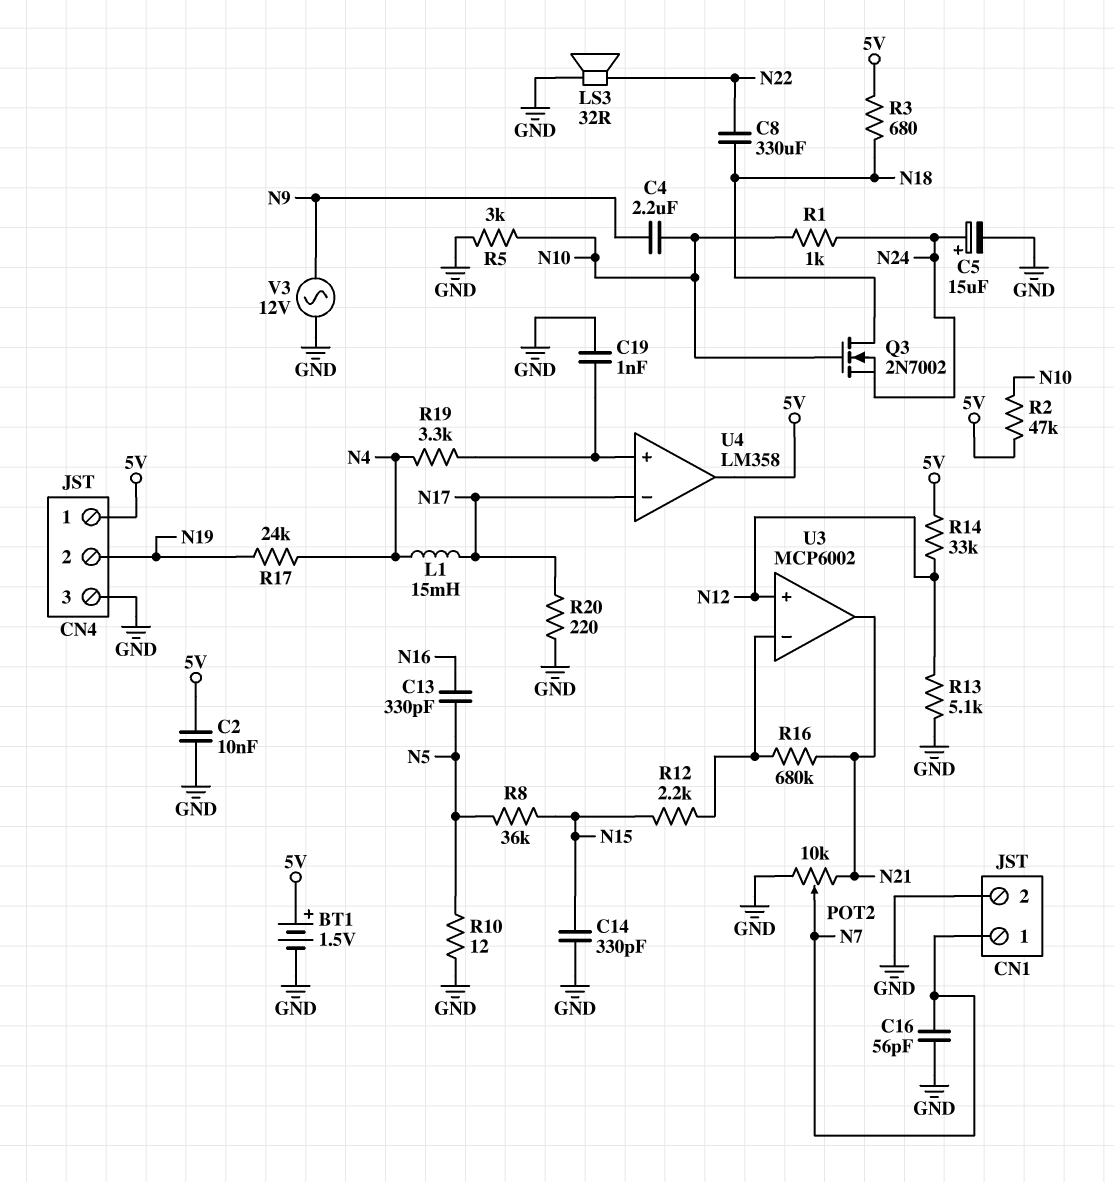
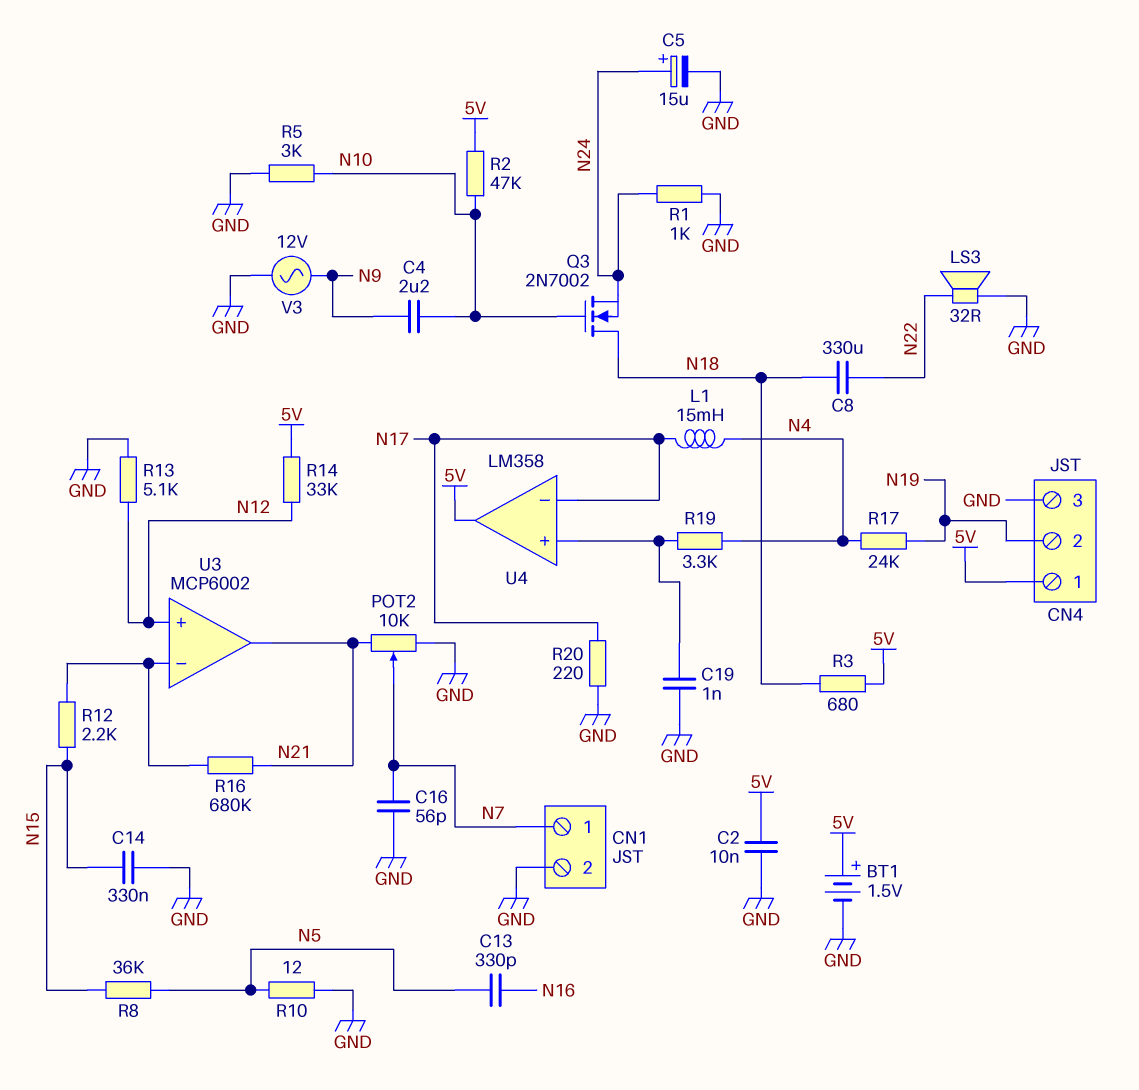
C14: 330pF (GND, N15) -> 330nF (GND, N15)
R1: 1k (N10, N24) -> 1k (GND, N24)

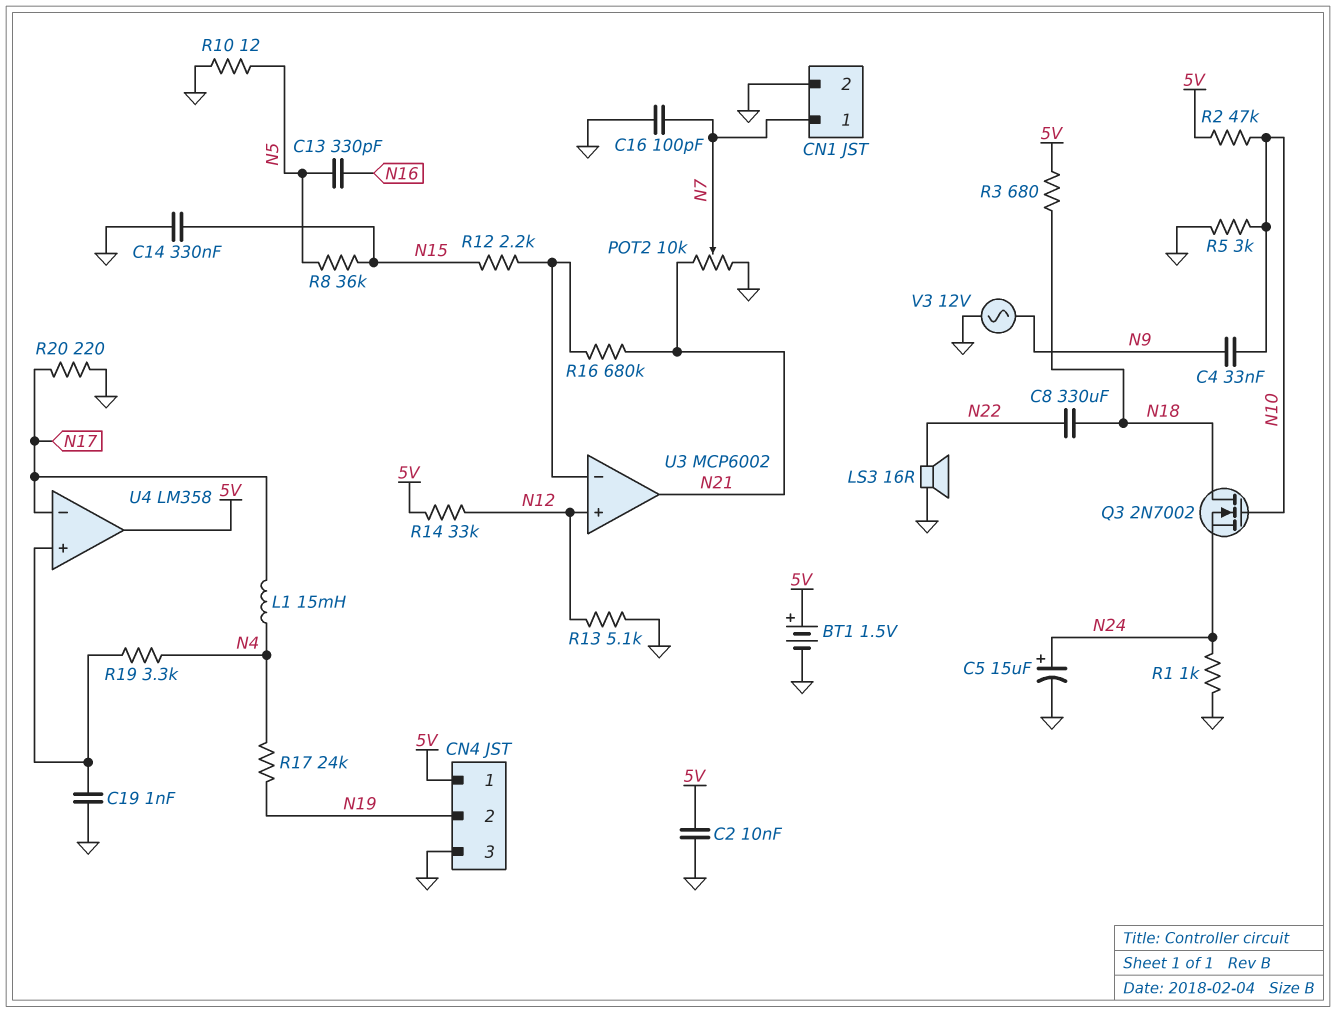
C4: 2.2uF (N9, N10) -> 33nF (N9, N10)
C16: 56pF (GND, N7) -> 100pF (GND, N7)
LS3: speaker 32R (GND, N22) -> speaker 16R (GND, N22)

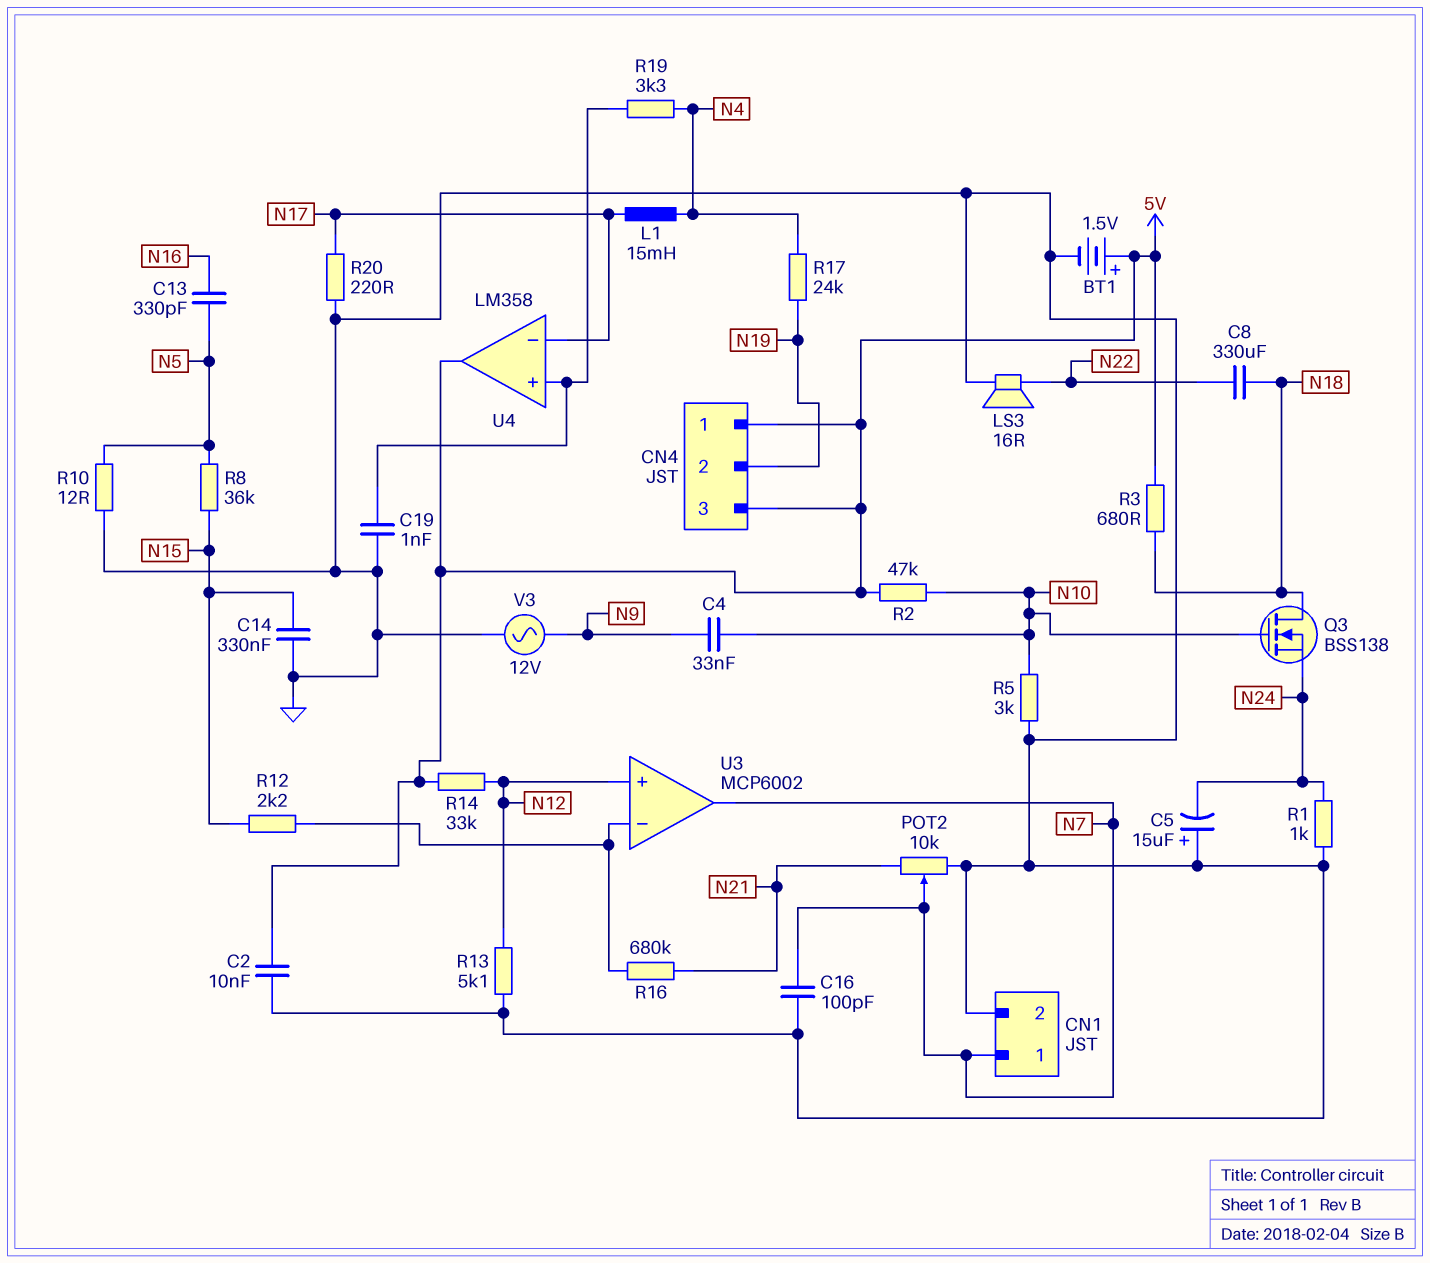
C5: 15uF (plus N24, minus GND) -> 15uF (plus GND, minus N24)
CN4 pin 3: GND -> 5V
Q3: NMOS 2N7002 (G N10, D N18, S N24) -> NMOS BSS138 (G N10, D N18, S N24)
U3 pin out: N21 -> N7

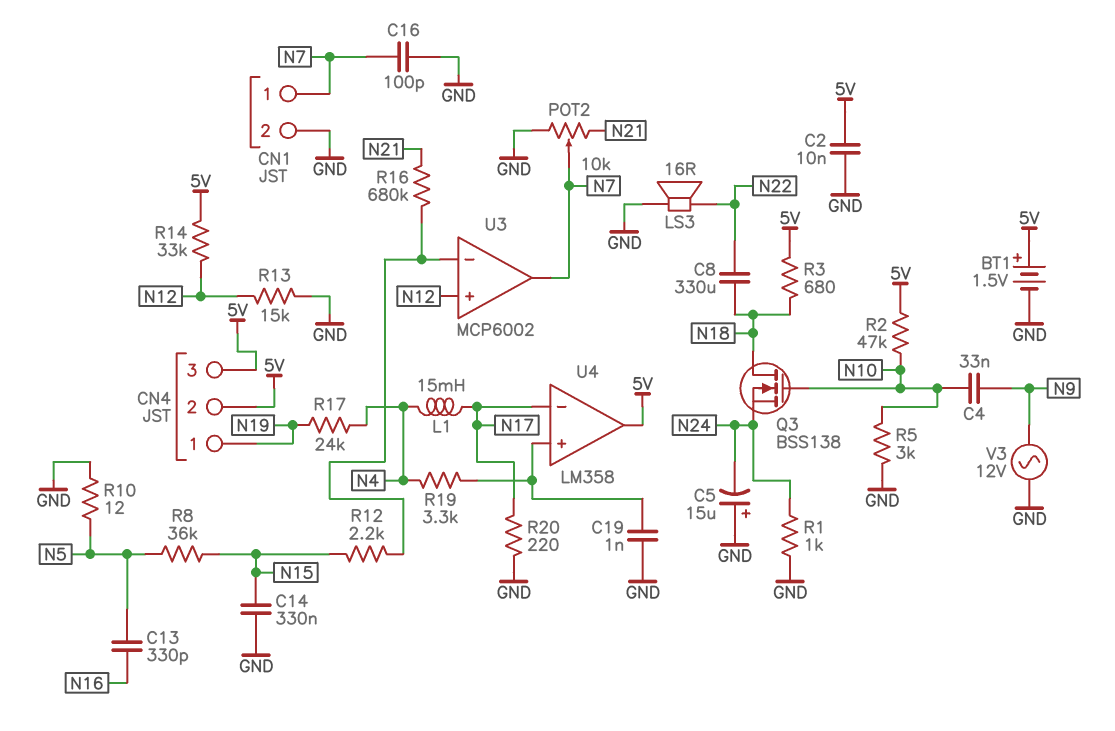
CN4 pin 1: 5V -> N19
CN4 pin 2: N19 -> 5V
R13: 5.1k (GND, N12) -> 15k (GND, N12)

